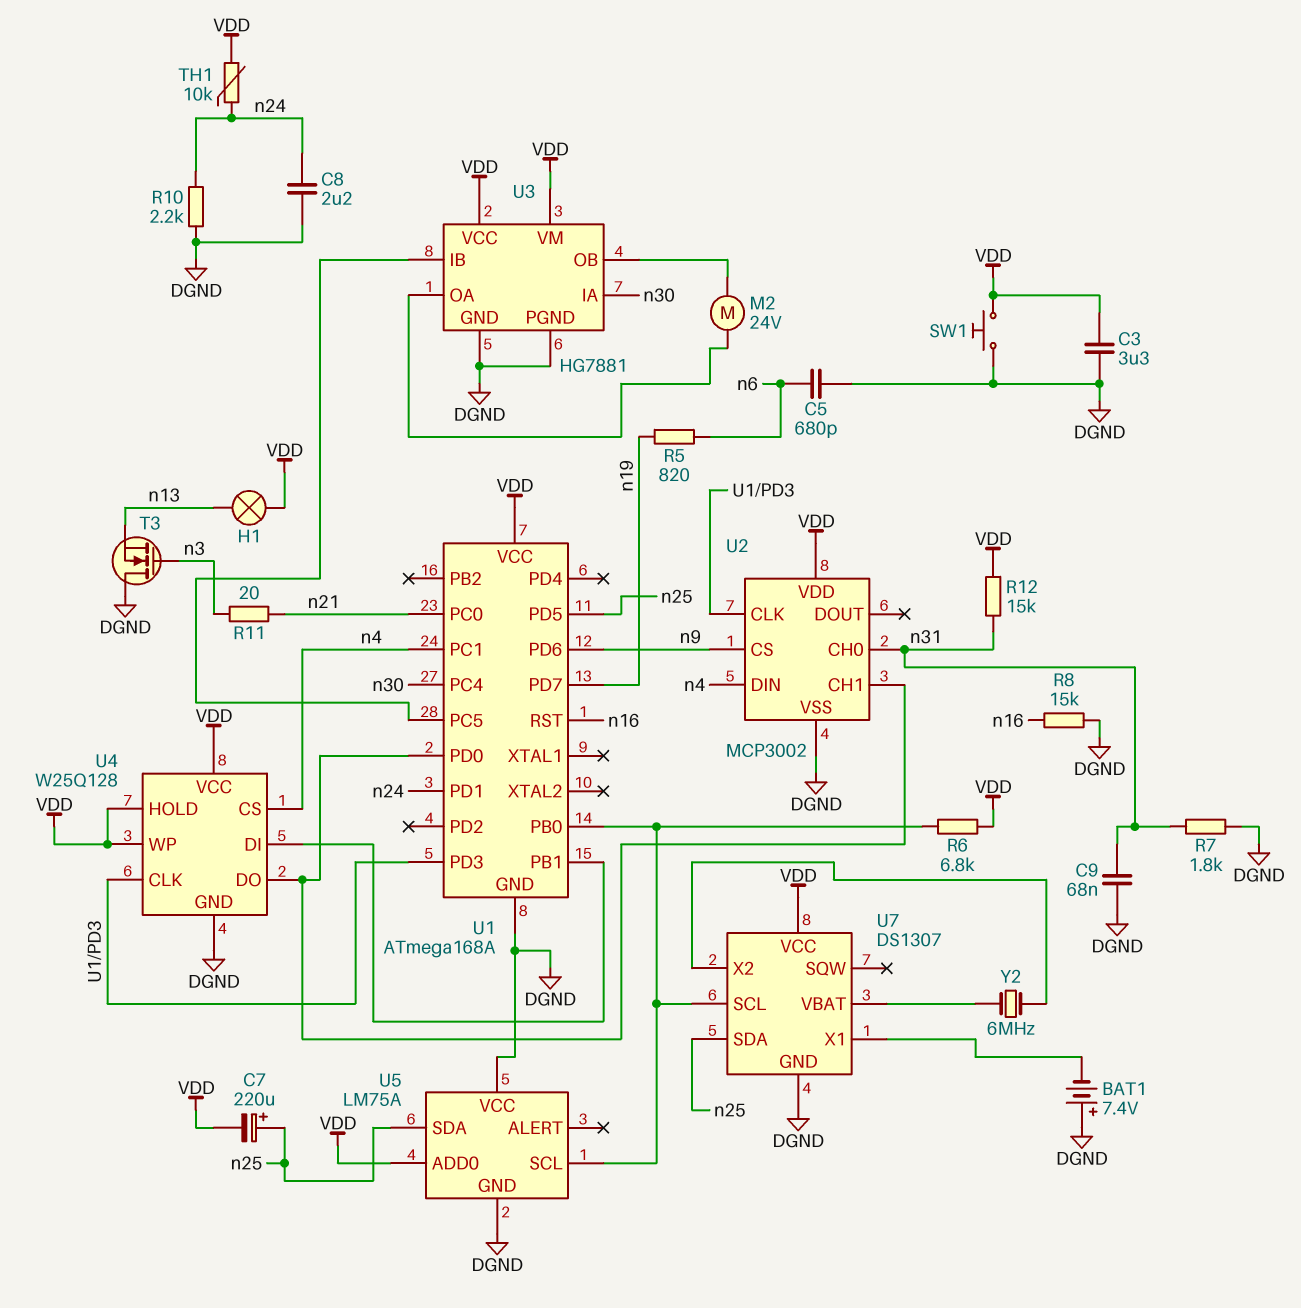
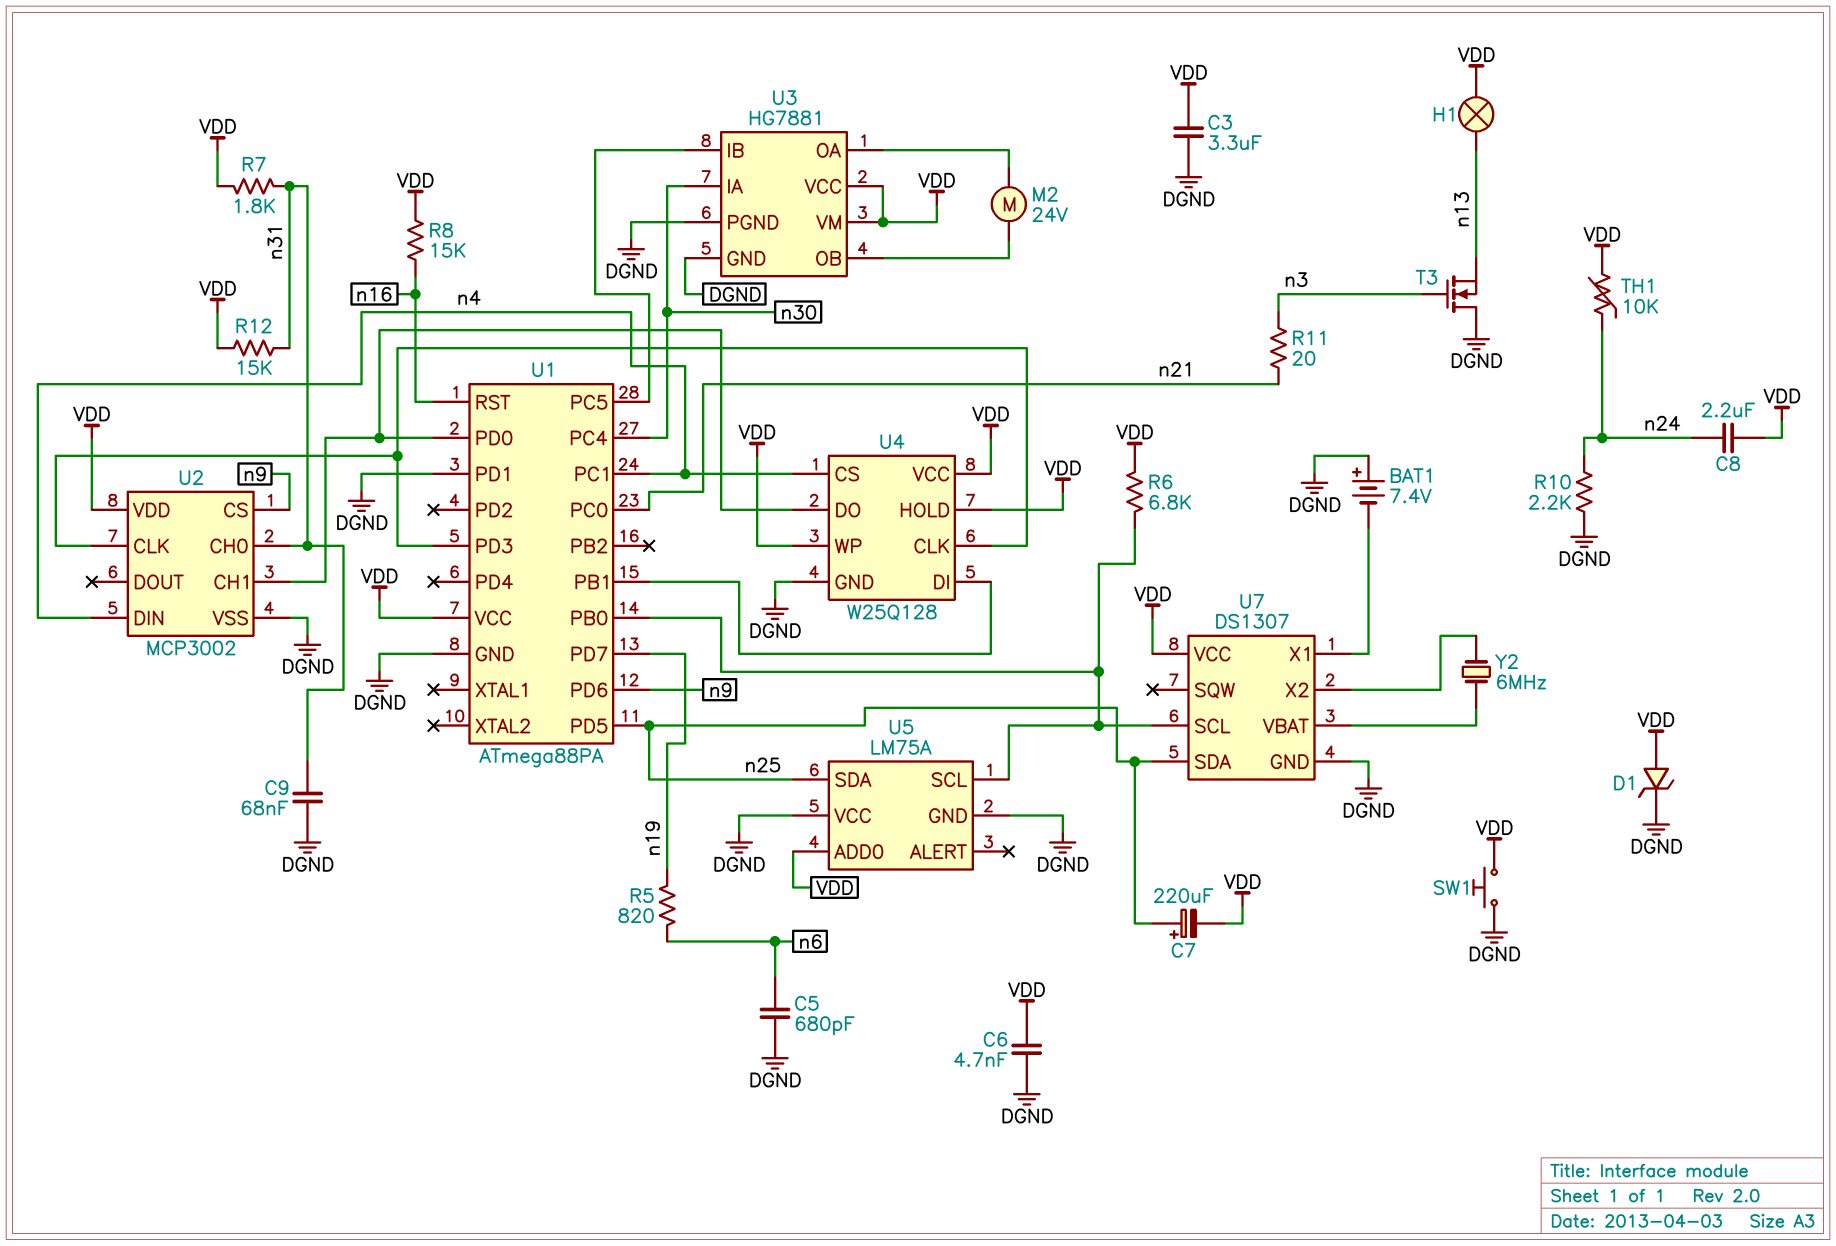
C6: none -> 4.7nF (DGND, VDD)
C8: 2.2uF (DGND, n24) -> 2.2uF (VDD, n24)
D1: none -> zener (A VDD, K DGND)
R7: 1.8k (DGND, n31) -> 1.8k (VDD, n31)
R8: 15k (DGND, n16) -> 15k (VDD, n16)
U1: ATmega168A -> ATmega88PA
U1 pin PD1: n24 -> DGND

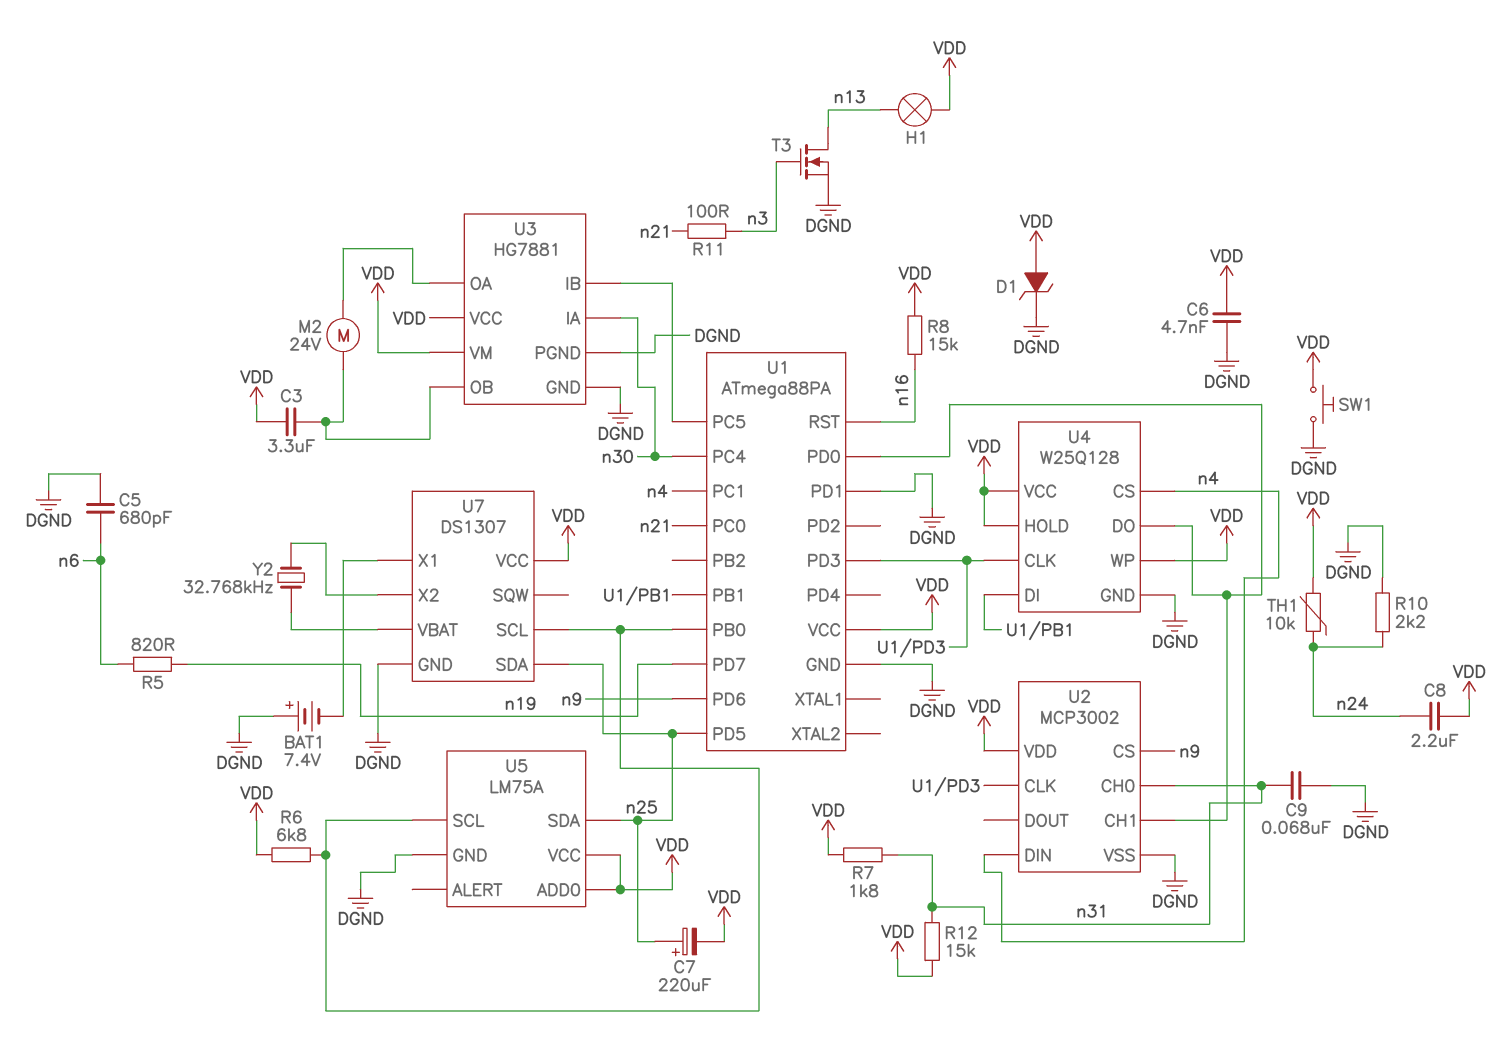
C3: 3.3uF (DGND, VDD) -> 3.3uF (U3/OB, VDD)
R11: 20 (n3, n21) -> 100 (n3, n21)
T3: NMOS (G n3, D DGND, S n13) -> NMOS (G n3, D n13, S DGND)
U5 pin VCC: DGND -> VDD
Y2: 6MHz (U7/VBAT, U7/X2) -> 32.768kHz (U7/VBAT, U7/X2)

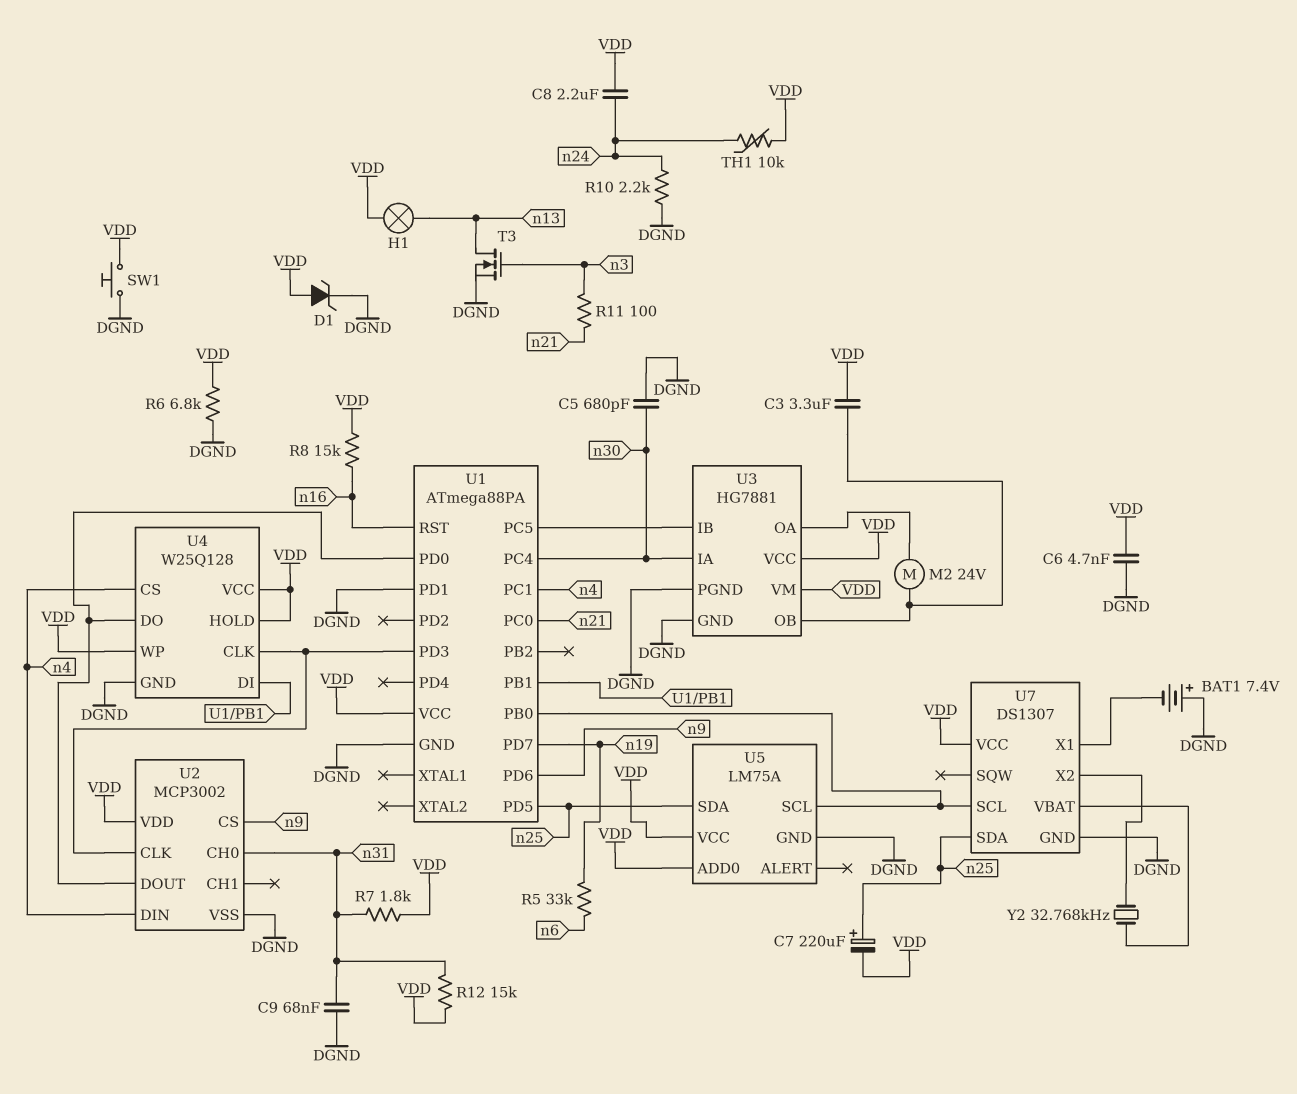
C5: 680pF (DGND, n6) -> 680pF (DGND, n30)
R5: 820 (n6, n19) -> 33k (n6, n19)
R6: 6.8k (U1/PB0, VDD) -> 6.8k (DGND, VDD)
U2 pin CH1: U1/PD0 -> none
U2 pin DOUT: none -> U1/PD0

